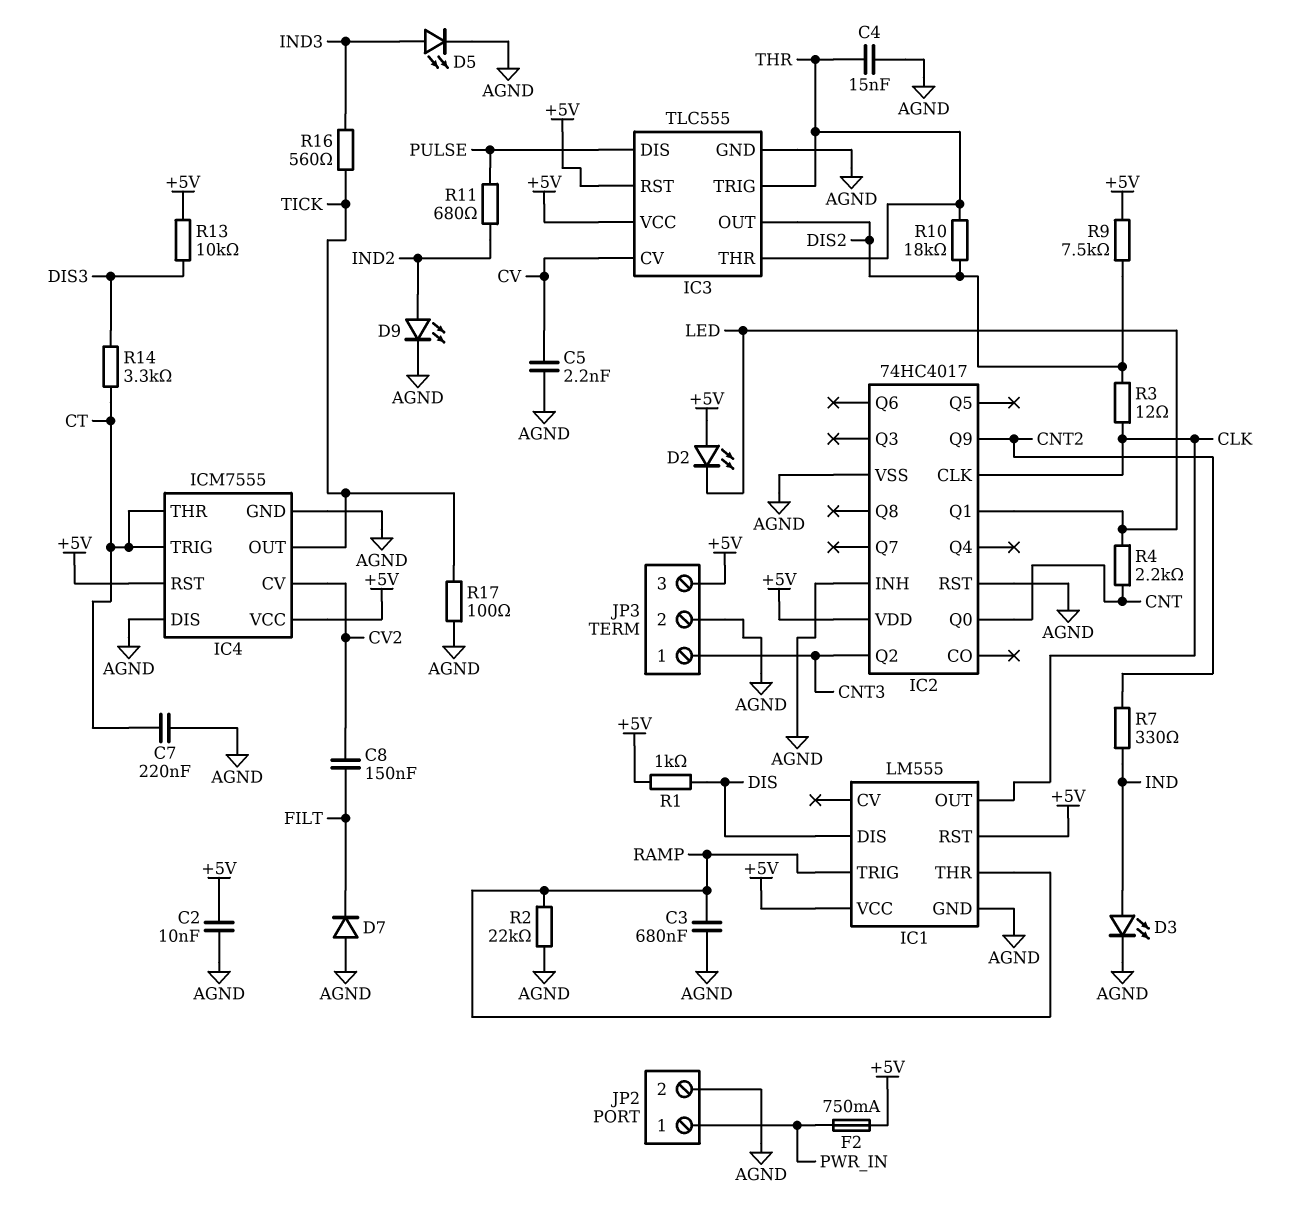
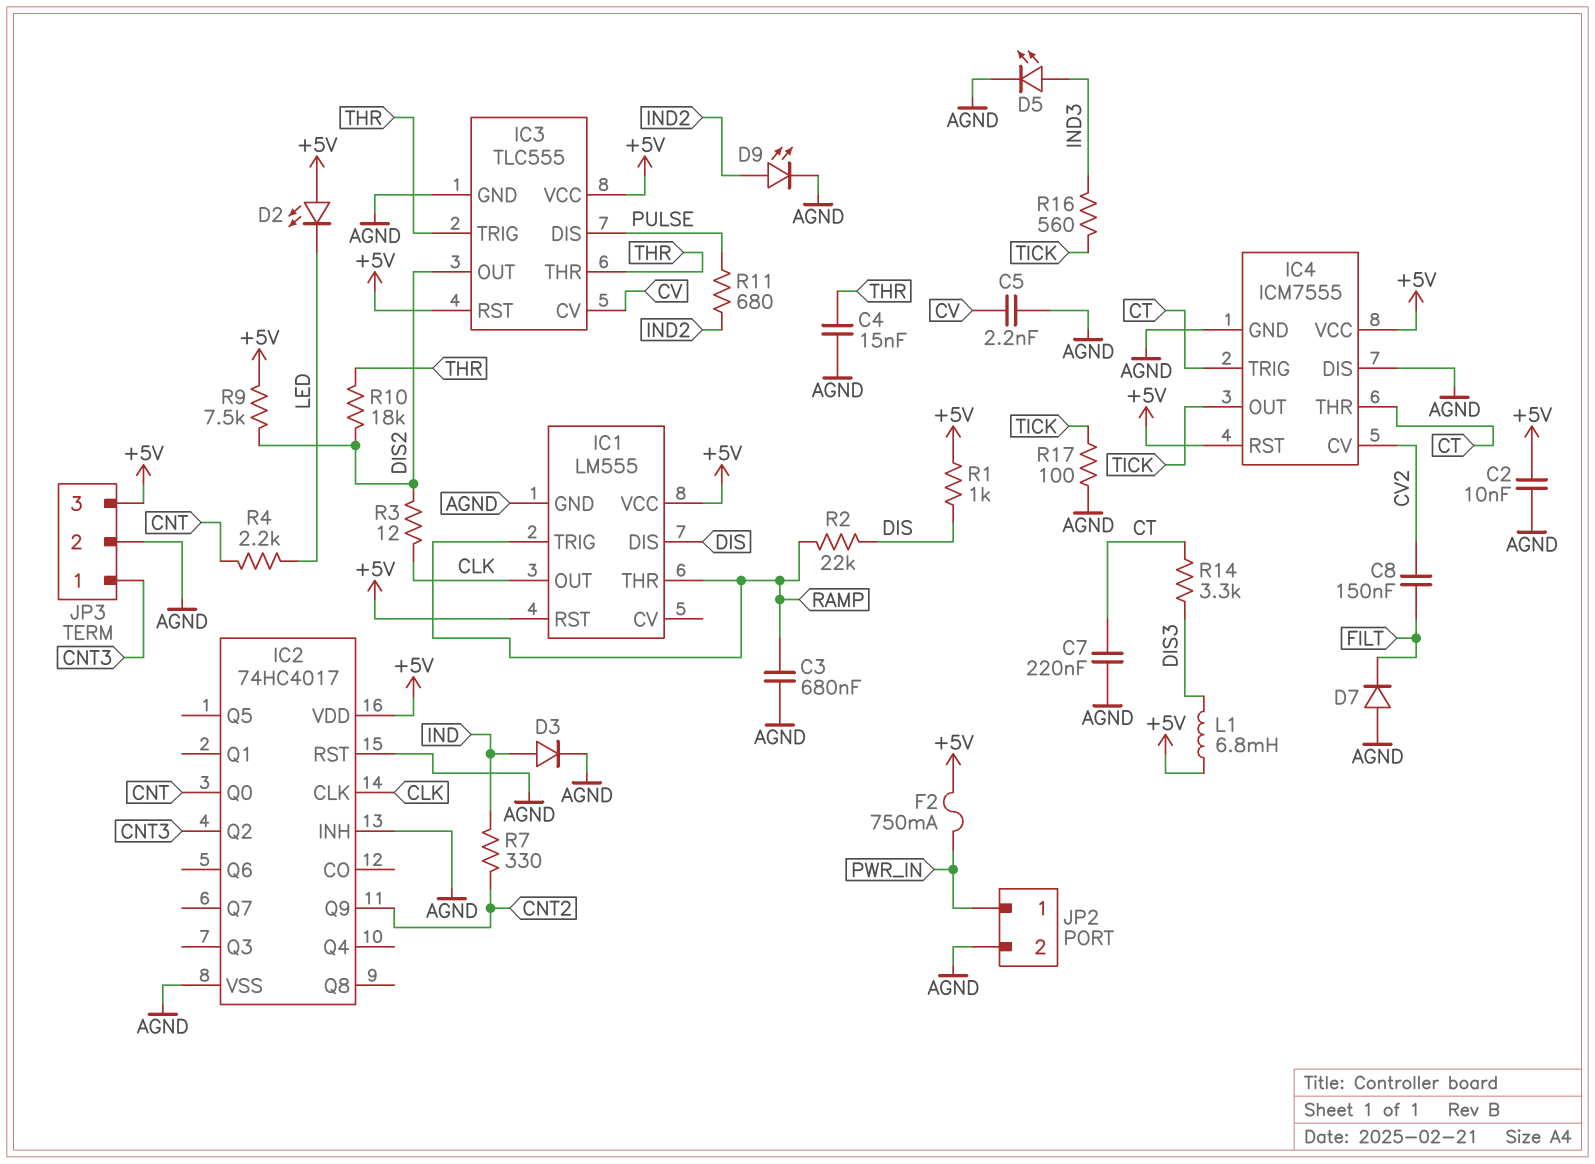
D3: LED (A IND, K AGND) -> diode (A IND, K AGND)
IC2 pin Q1: LED -> none
L1: none -> 6.8mH (+5V, DIS3)
R2: 22k (AGND, RAMP) -> 22k (DIS, RAMP)
R13: 10k (+5V, DIS3) -> none

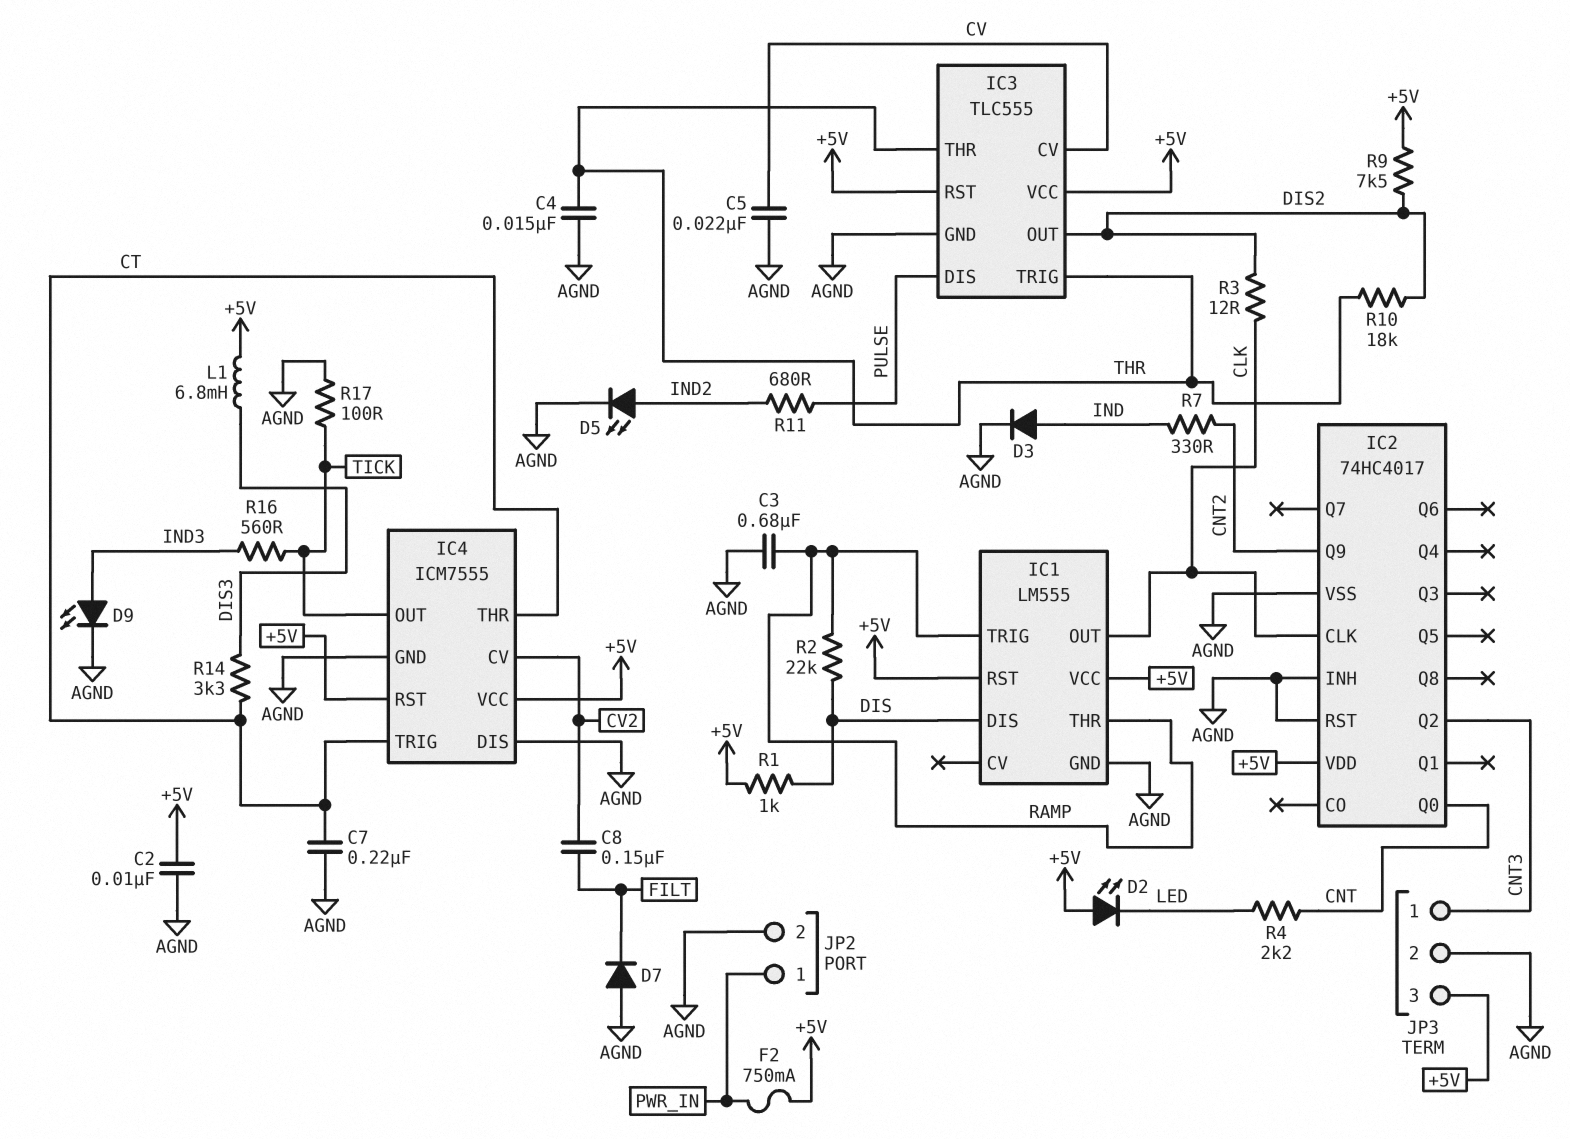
C5: 2.2nF (AGND, CV) -> 22nF (AGND, CV)
D5: LED (A IND3, K AGND) -> LED (A IND2, K AGND)
D9: LED (A IND2, K AGND) -> LED (A IND3, K AGND)

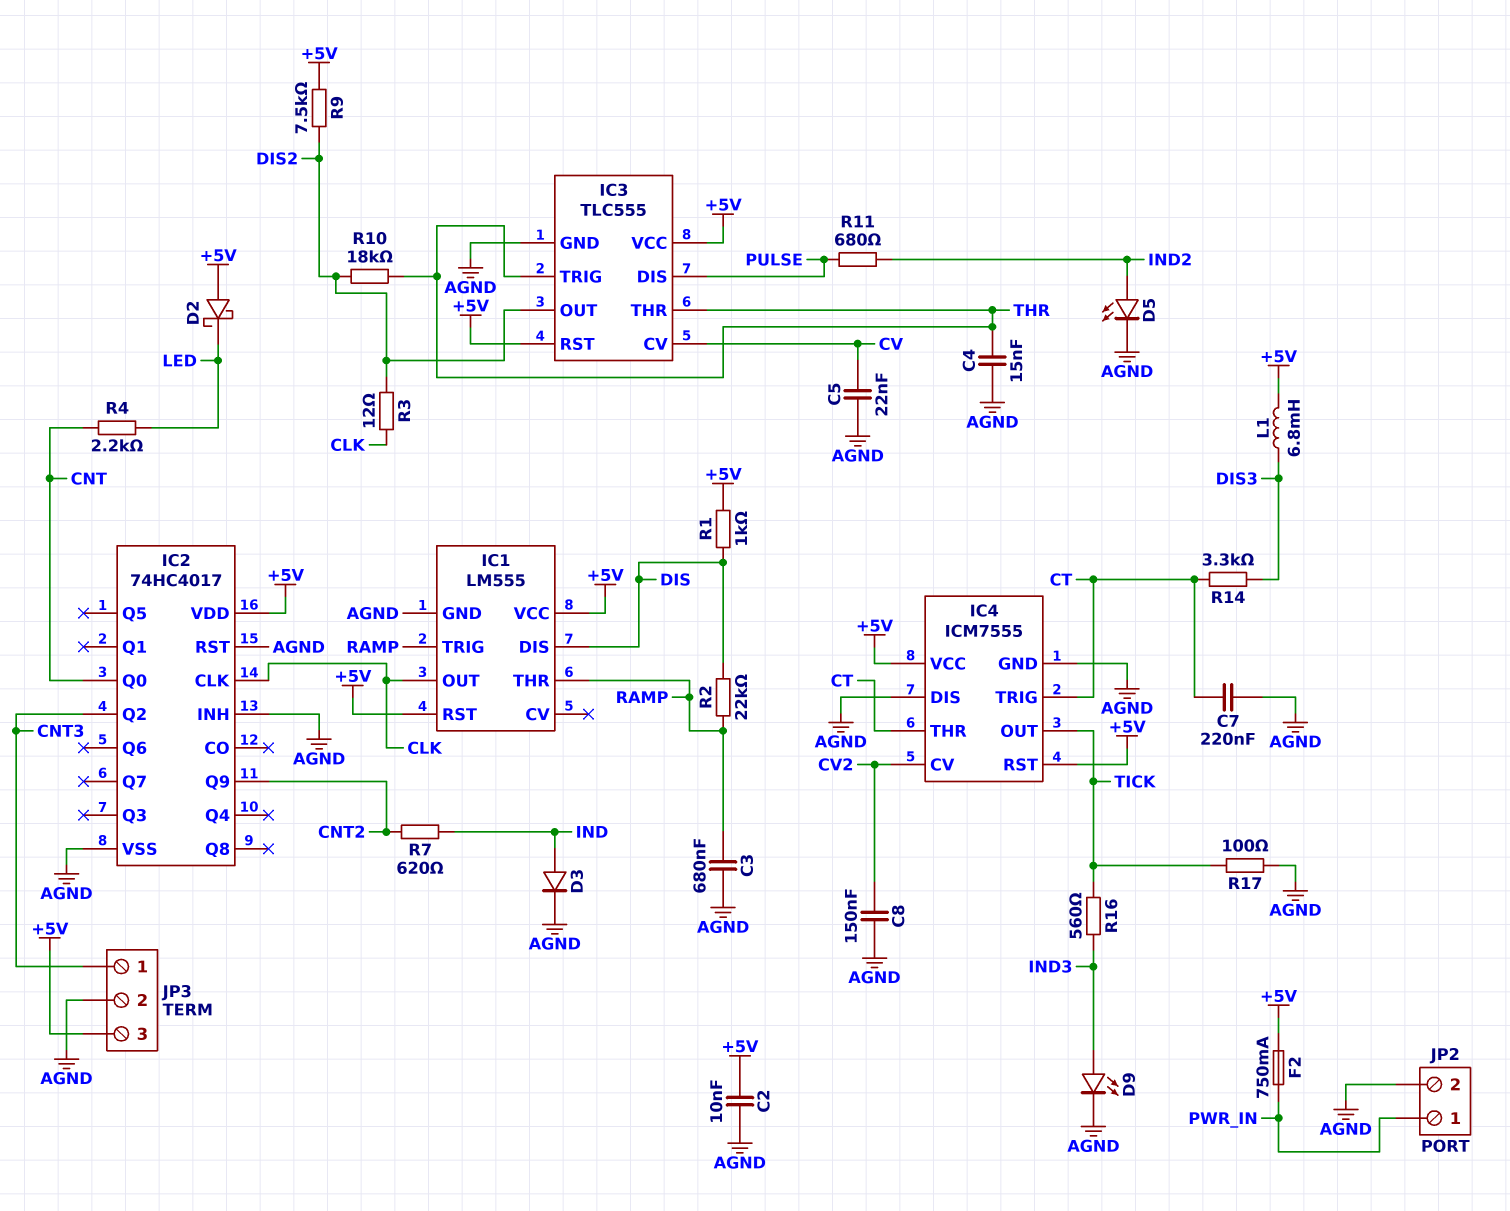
C8: 150nF (CV2, FILT) -> 150nF (AGND, CV2)
D2: LED (A +5V, K LED) -> schottky (A +5V, K LED)
D7: diode (A AGND, K FILT) -> none
R7: 330 (CNT2, IND) -> 620 (CNT2, IND)

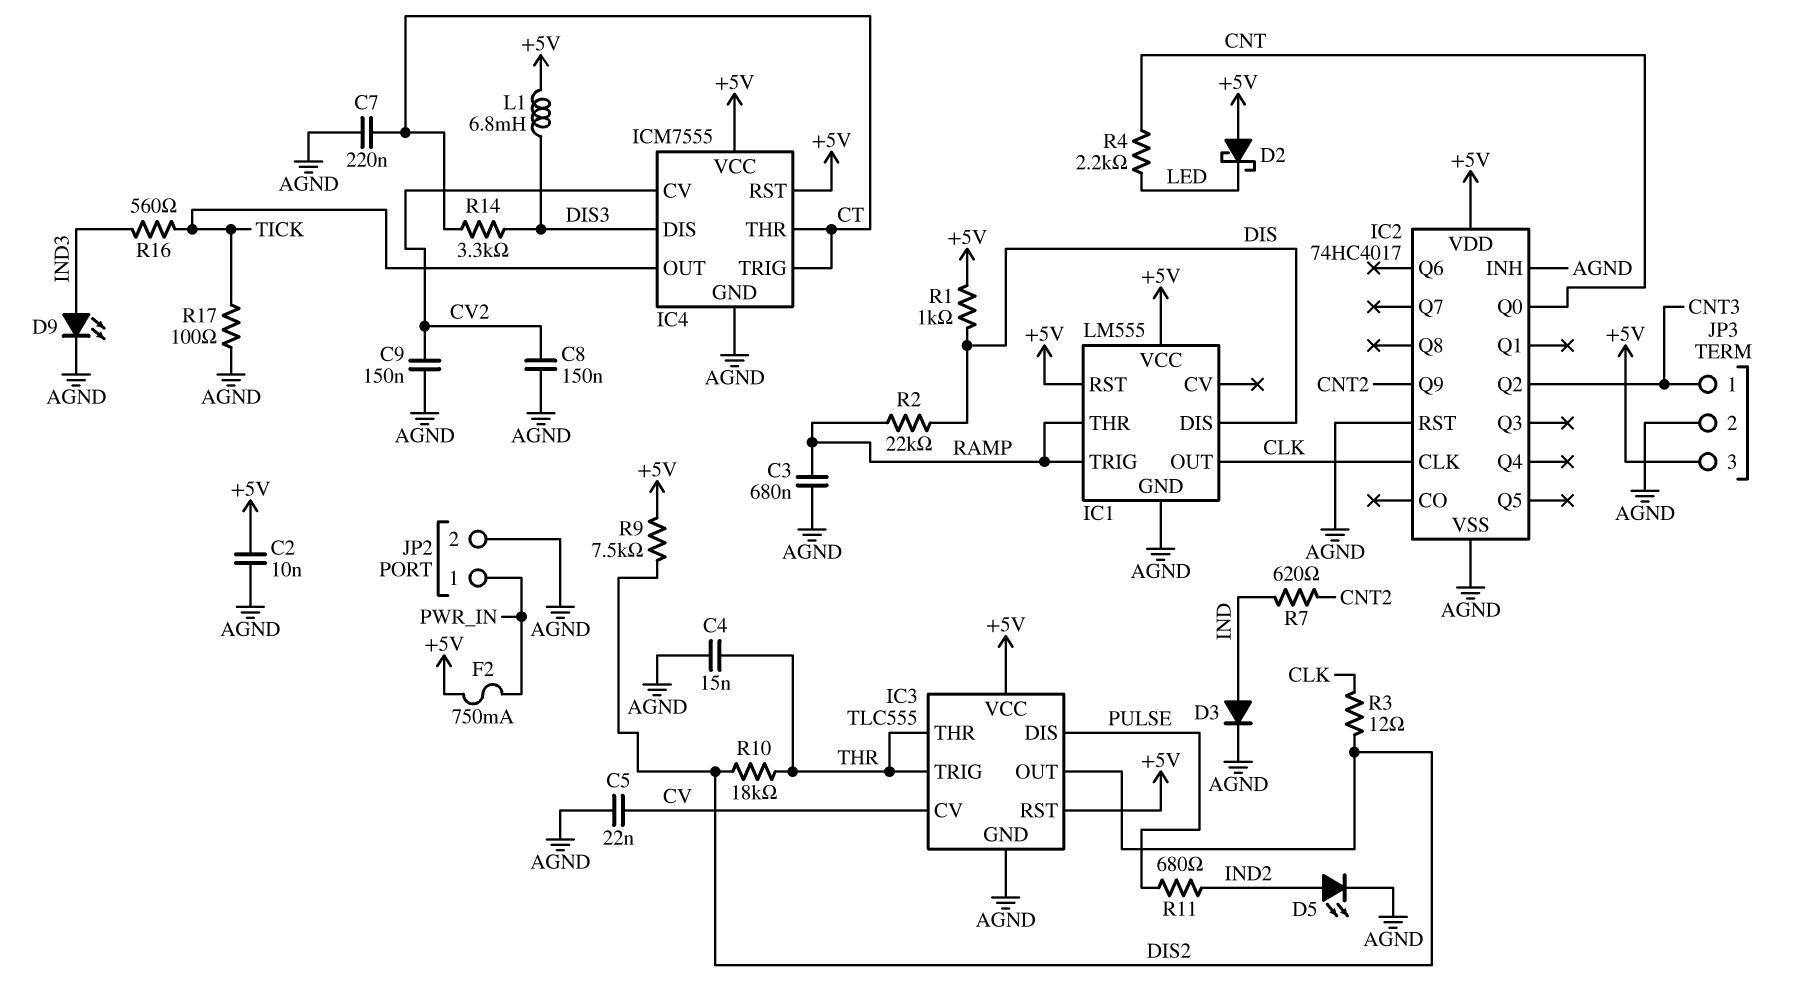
C9: none -> 150nF (AGND, CV2)
IC4 pin DIS: AGND -> DIS3

